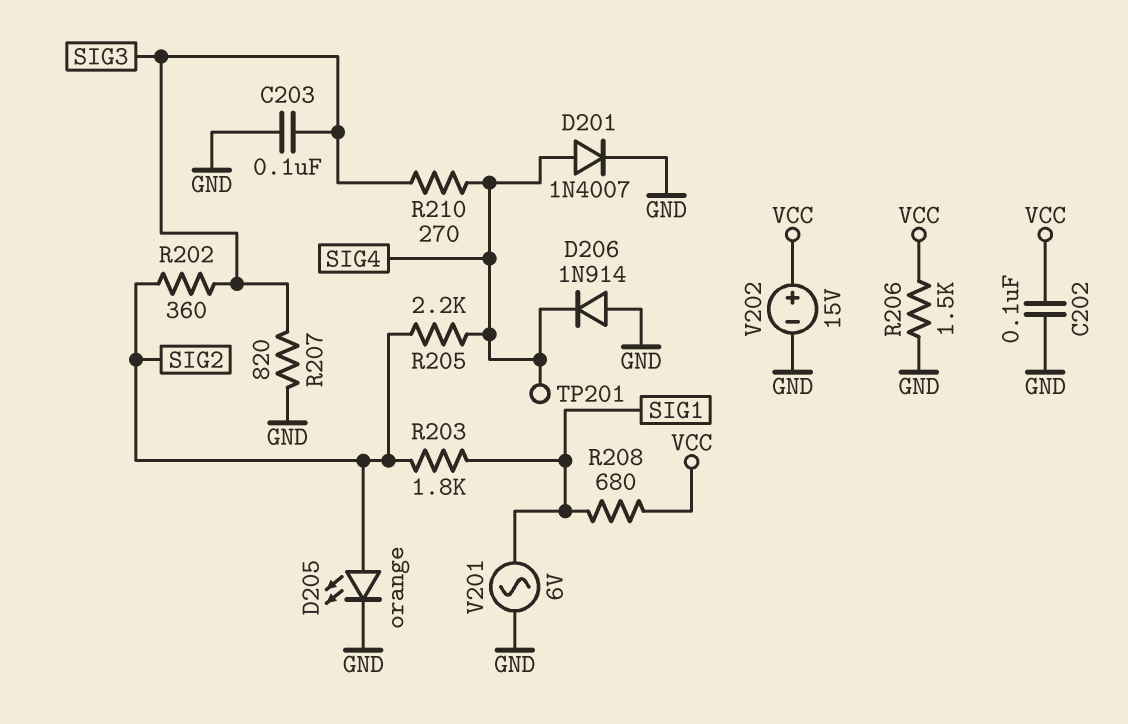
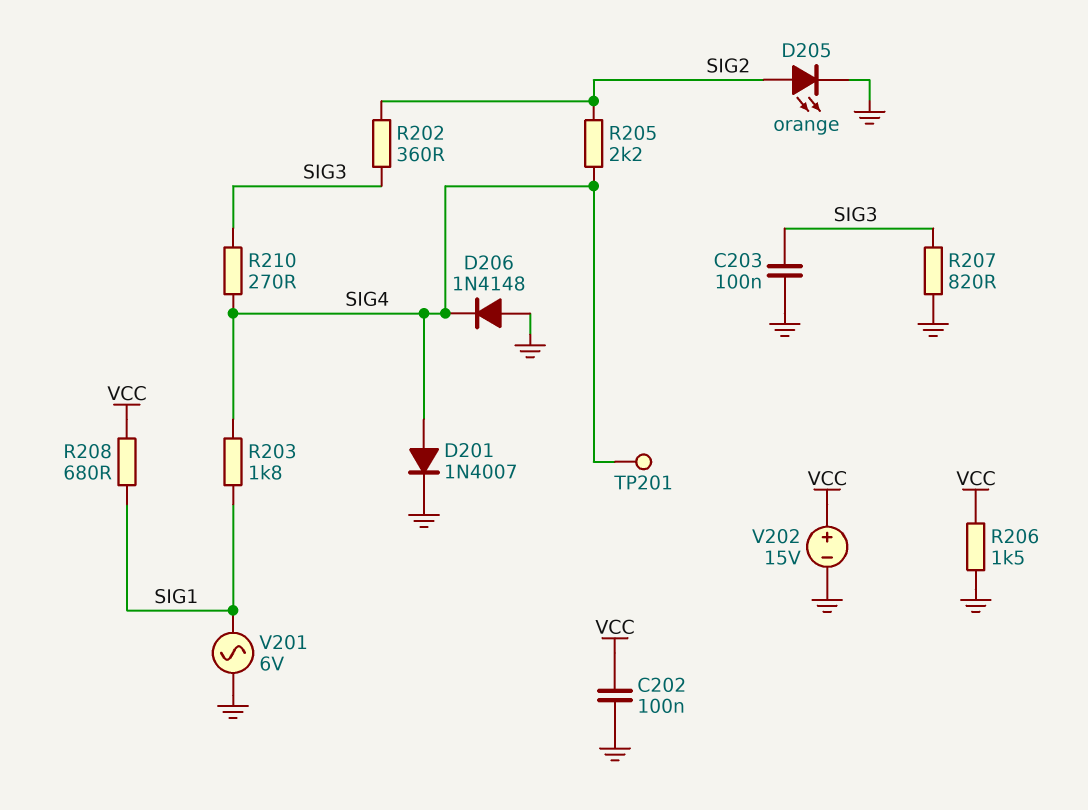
D206: diode 1N914 (A GND, K SIG4) -> diode 1N4148 (A GND, K SIG4)
R203: 1.8k (SIG1, SIG2) -> 1.8k (SIG1, SIG4)

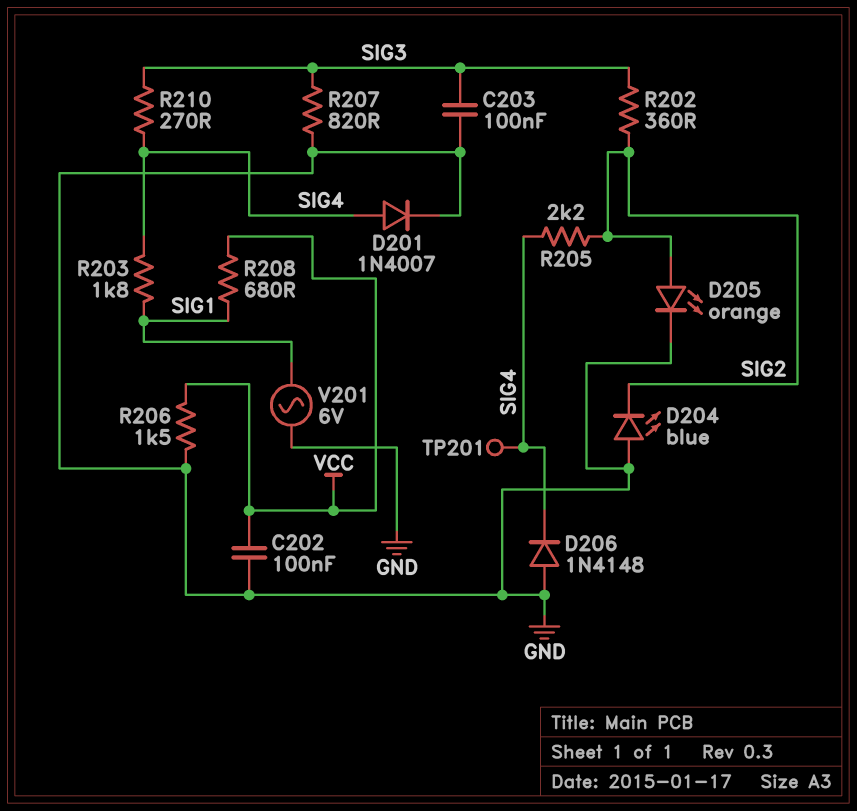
D204: none -> LED blue (A GND, K SIG2)
V202: 15V (plus VCC, minus GND) -> none

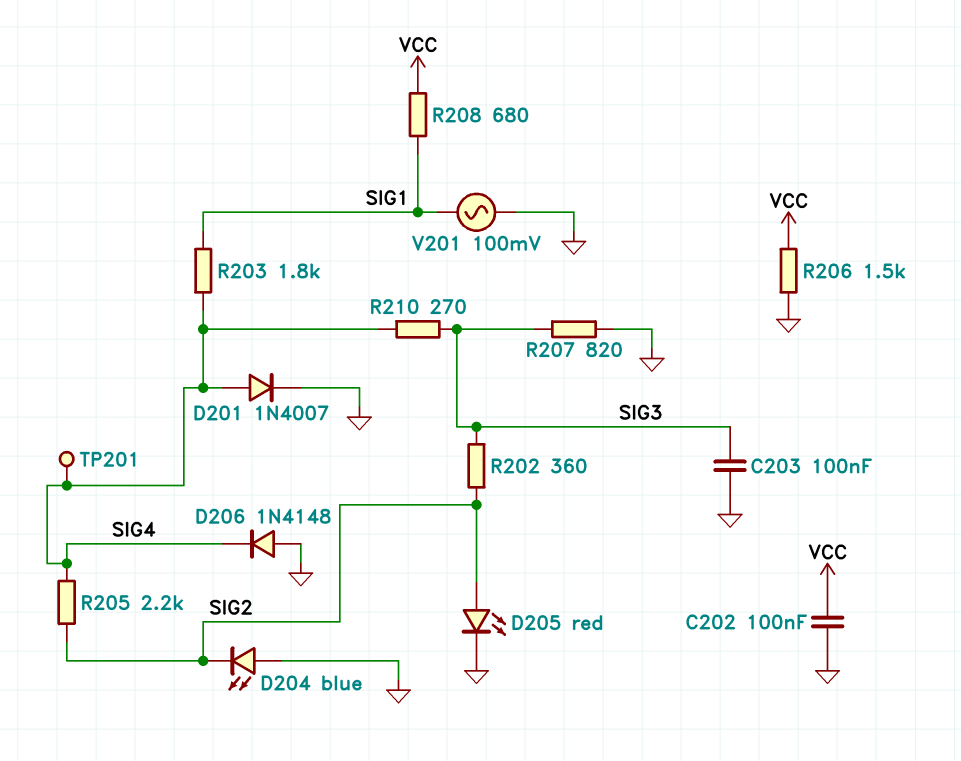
D205: LED orange (A SIG2, K GND) -> LED red (A SIG2, K GND)
V201: AC 6V (GND, SIG1) -> AC 100mV (GND, SIG1)

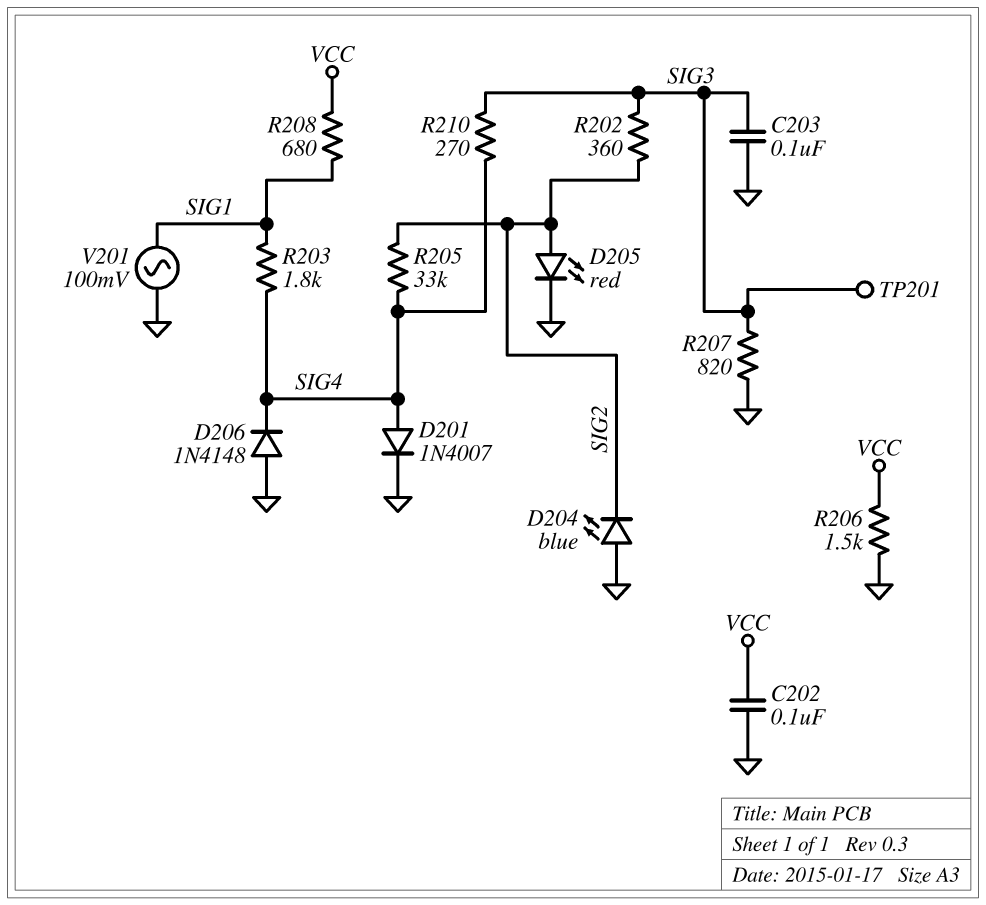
R205: 2.2k (SIG2, SIG4) -> 33k (SIG2, SIG4)
TP201: test point (SIG4) -> test point (SIG3)

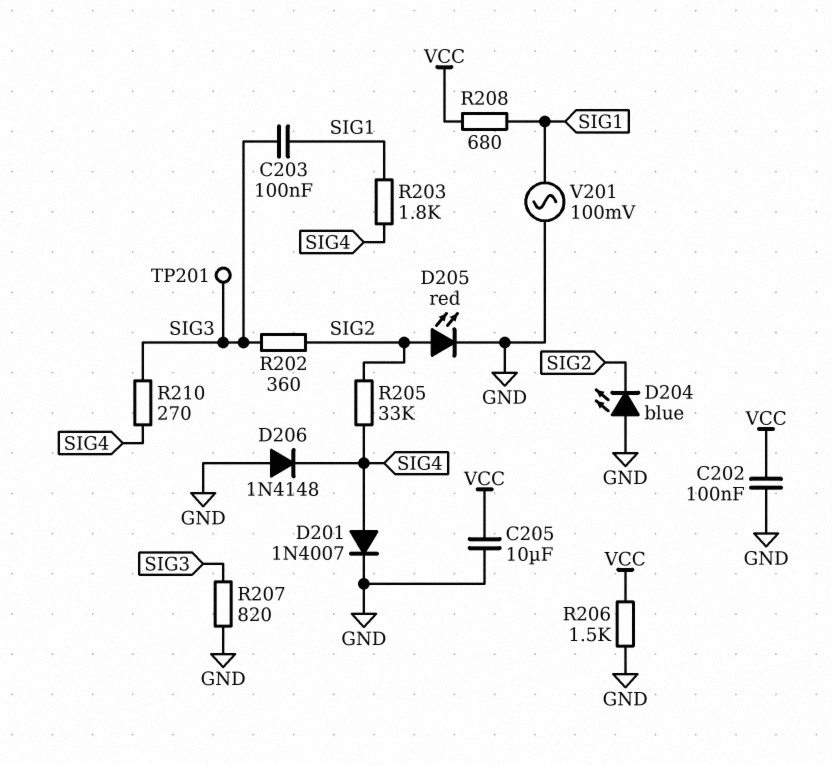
C203: 100nF (GND, SIG3) -> 100nF (SIG1, SIG3)
C205: none -> 10uF (GND, VCC)

